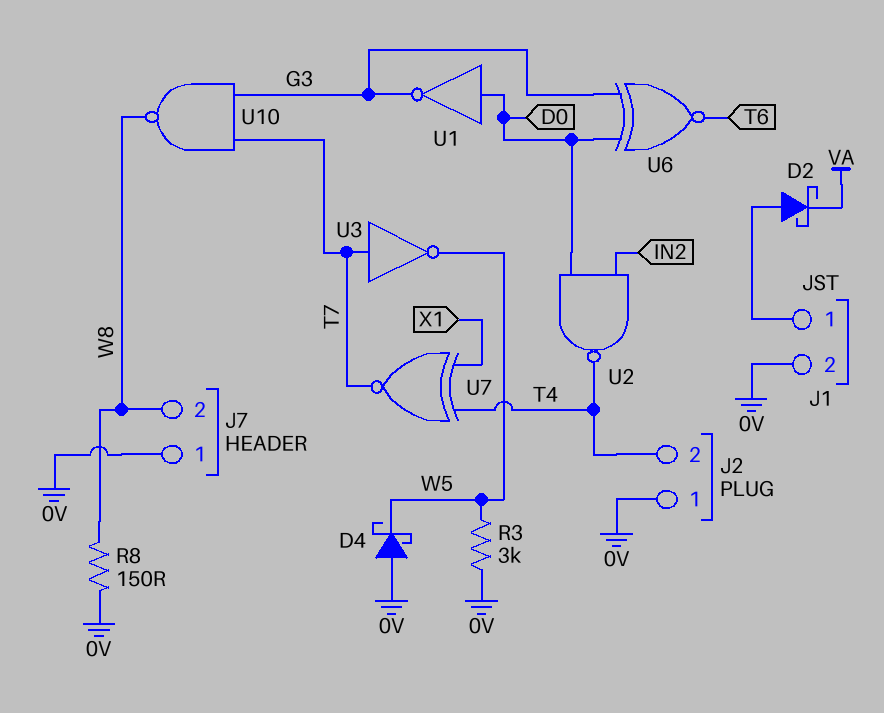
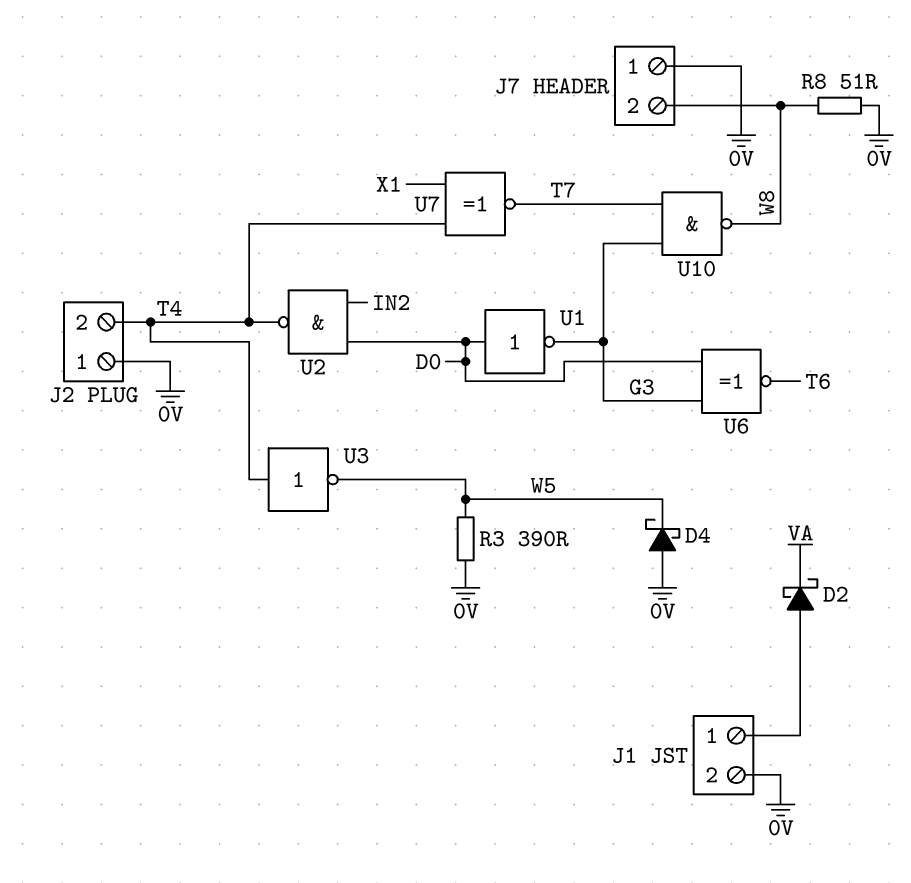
R3: 3k (0V, W5) -> 390 (0V, W5)
R8: 150 (0V, W8) -> 51 (0V, W8)
U3: NOT (in T7, out W5) -> NOT (in T4, out W5)

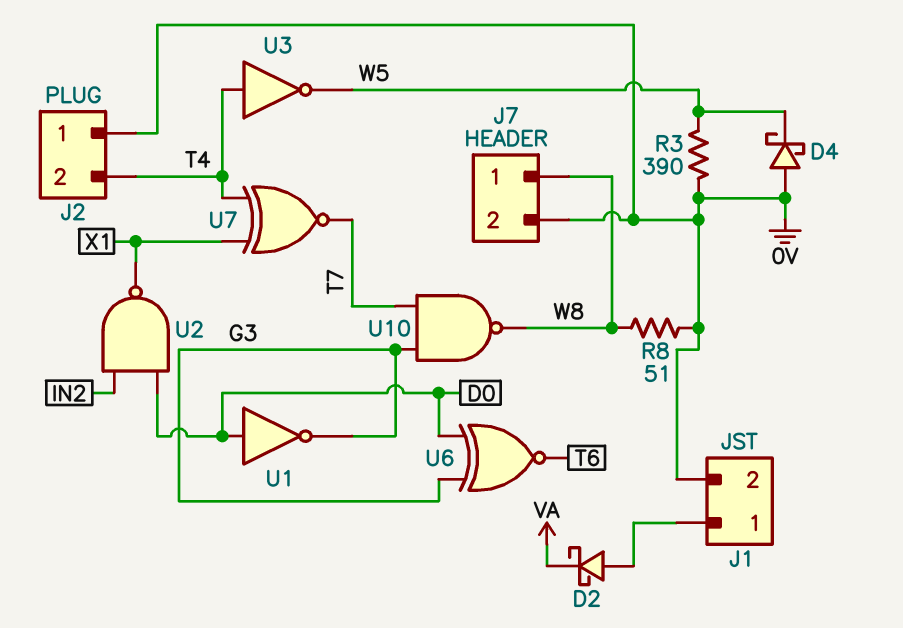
J7 pin 1: 0V -> W8
J7 pin 2: W8 -> 0V
U2: NAND (in D0, in IN2, out T4) -> NAND (in D0, in IN2, out X1)

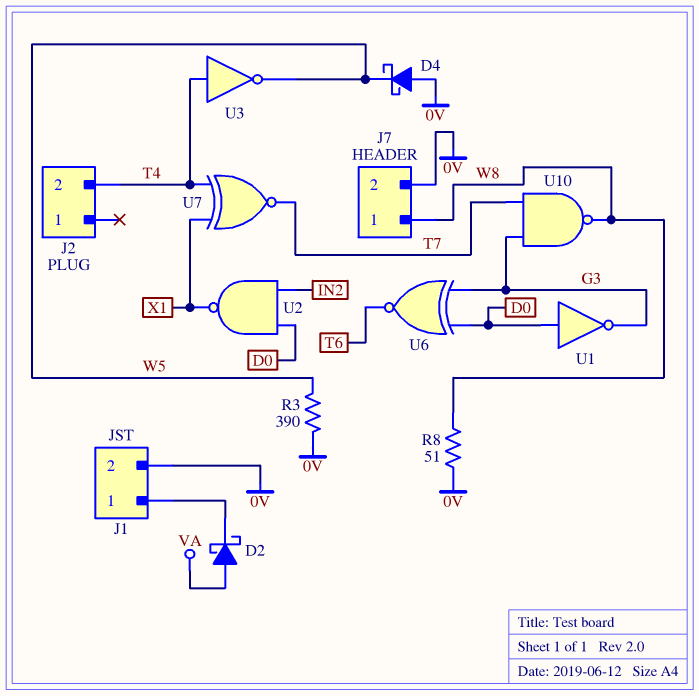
D2: schottky (A J1/1, K VA) -> schottky (A VA, K J1/1)
J2 pin 1: 0V -> none

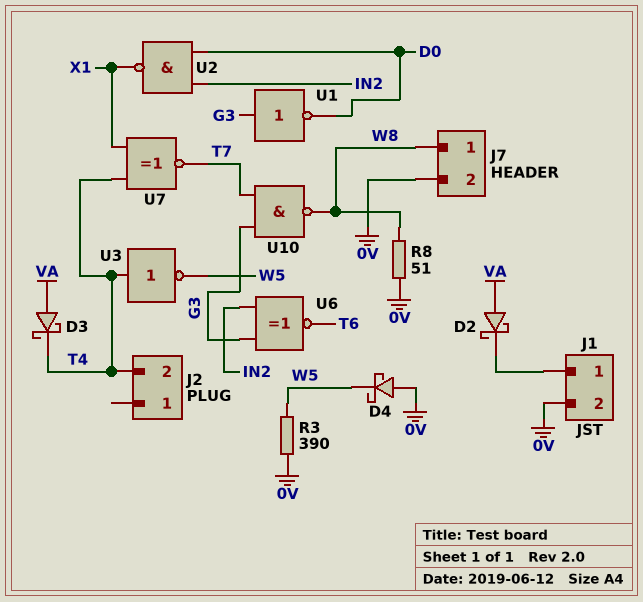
D3: none -> schottky (A VA, K T4)
U1: NOT (in D0, out G3) -> NOT (in G3, out D0)
U6: XNOR (in D0, in G3, out T6) -> XNOR (in G3, in IN2, out T6)

